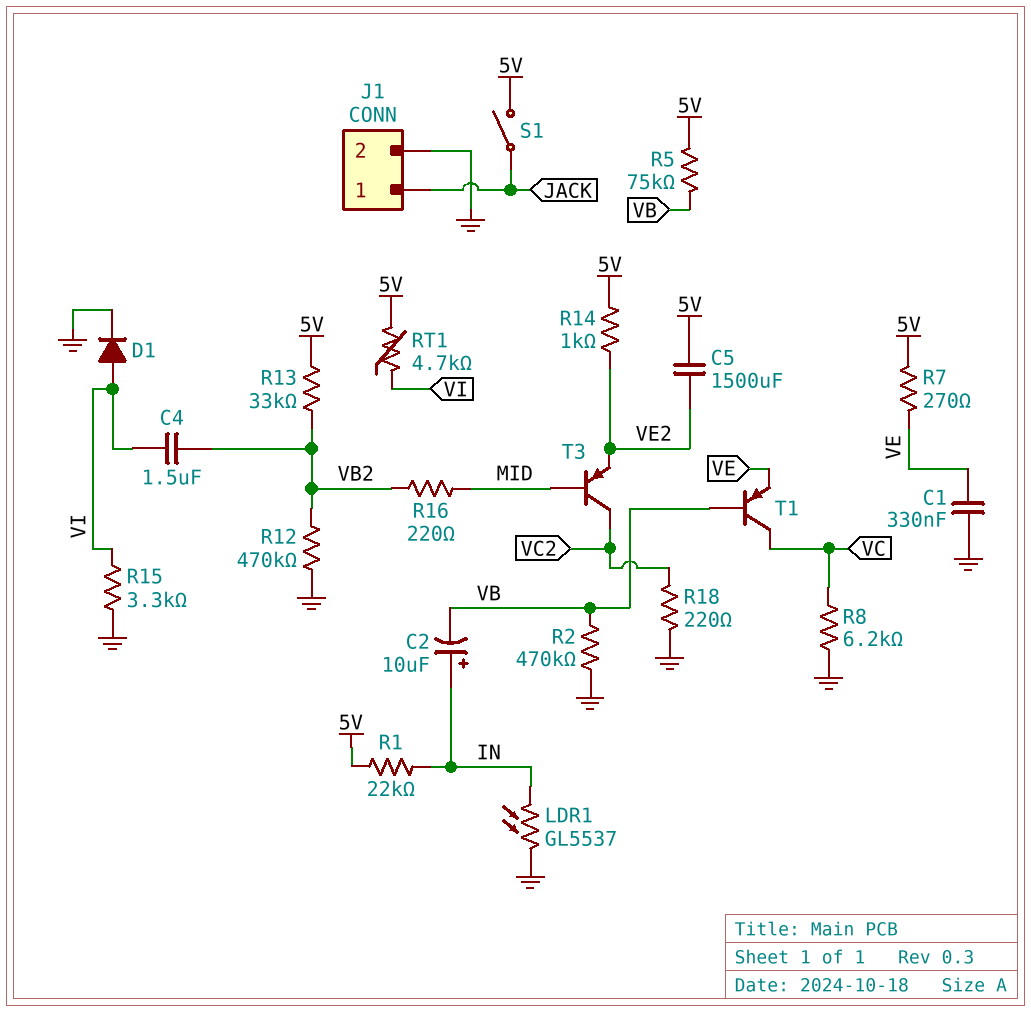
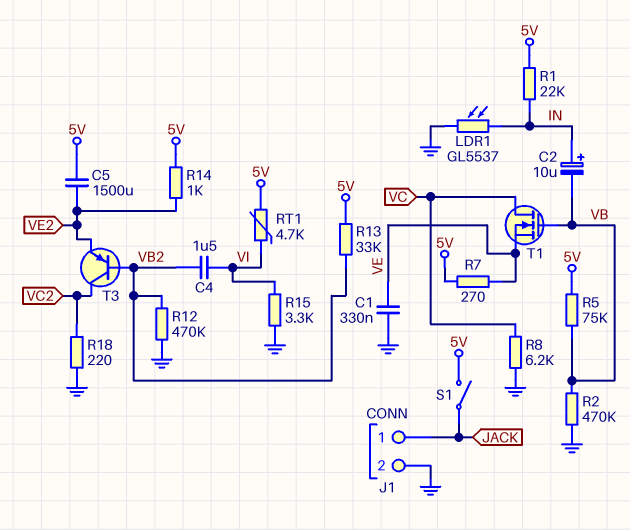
D1: diode (A VI, K GND) -> none
R16: 220 (MID, VB2) -> none
T1: PNP (B VB, C VC, E VE) -> NMOS (G VB, D VC, S VE)
T3: PNP (B MID, C VC2, E VE2) -> PNP (B VB2, C VC2, E VE2)

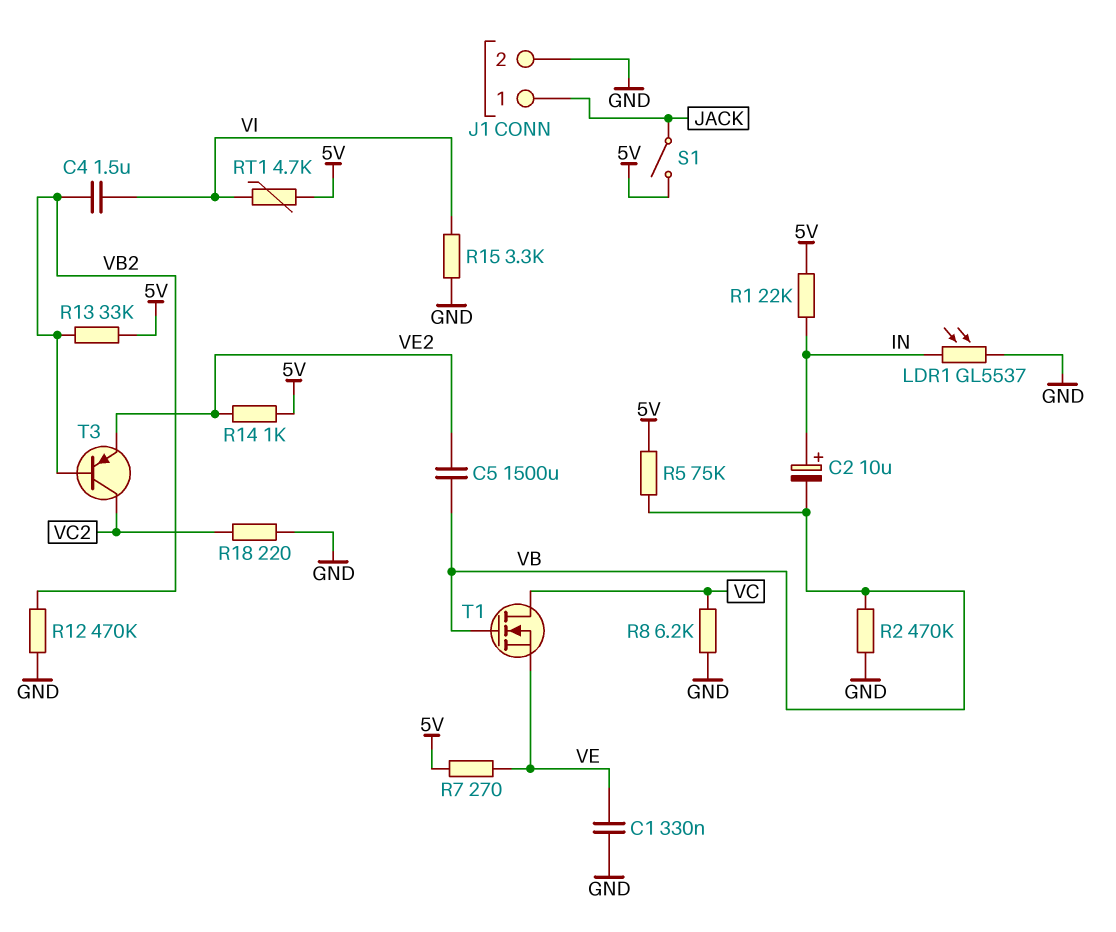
C5: 1500uF (5V, VE2) -> 1500uF (VB, VE2)

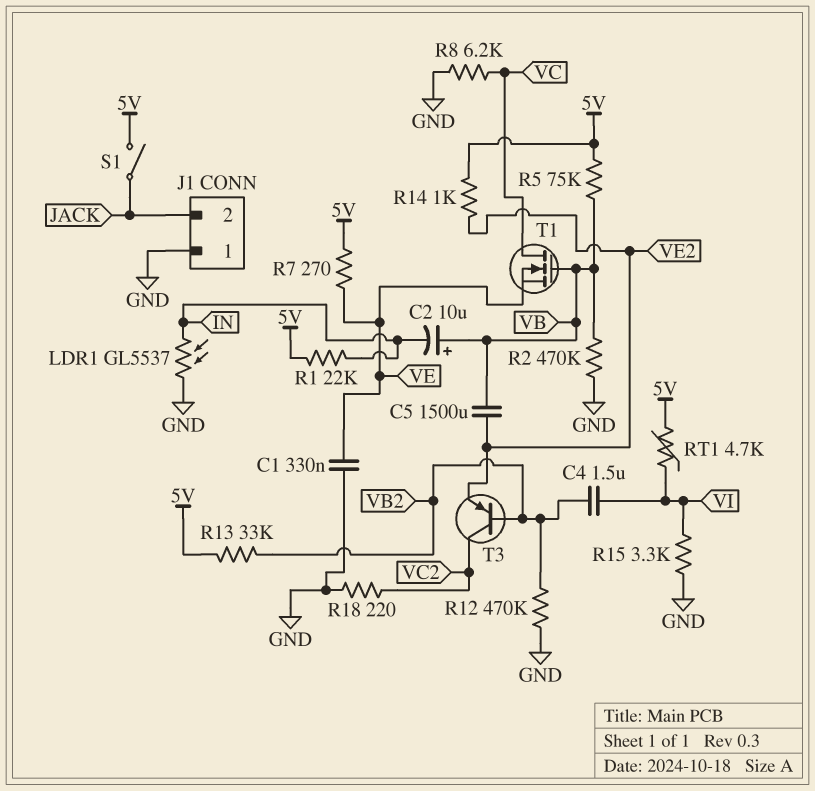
C2: 10uF (plus IN, minus VB) -> 10uF (plus VB, minus IN)
J1 pin 1: JACK -> GND
J1 pin 2: GND -> JACK

